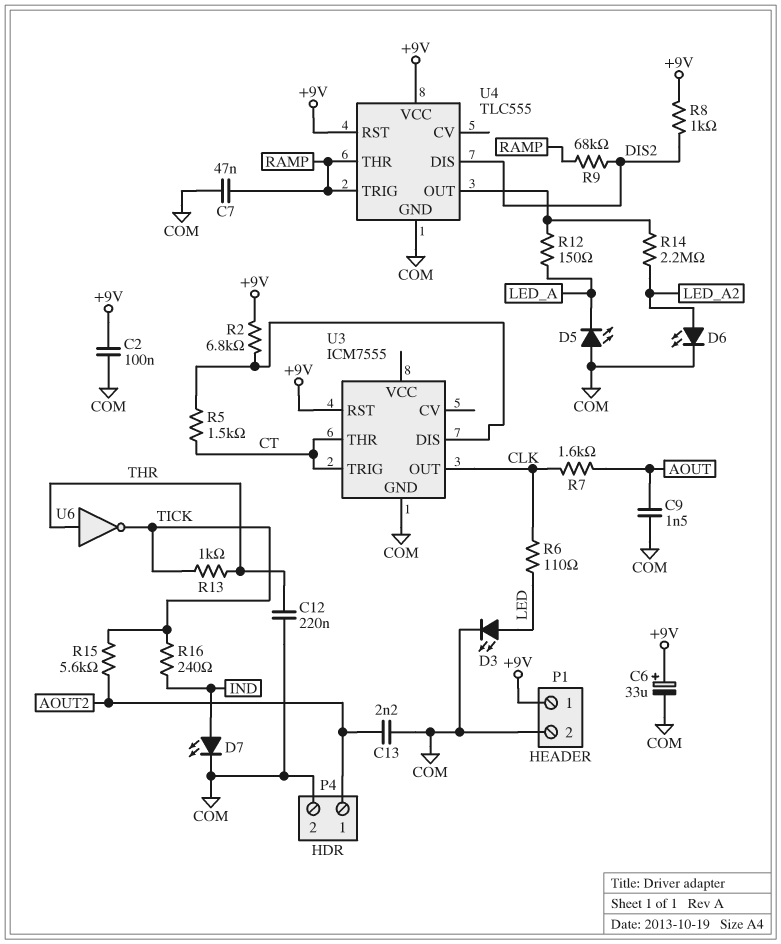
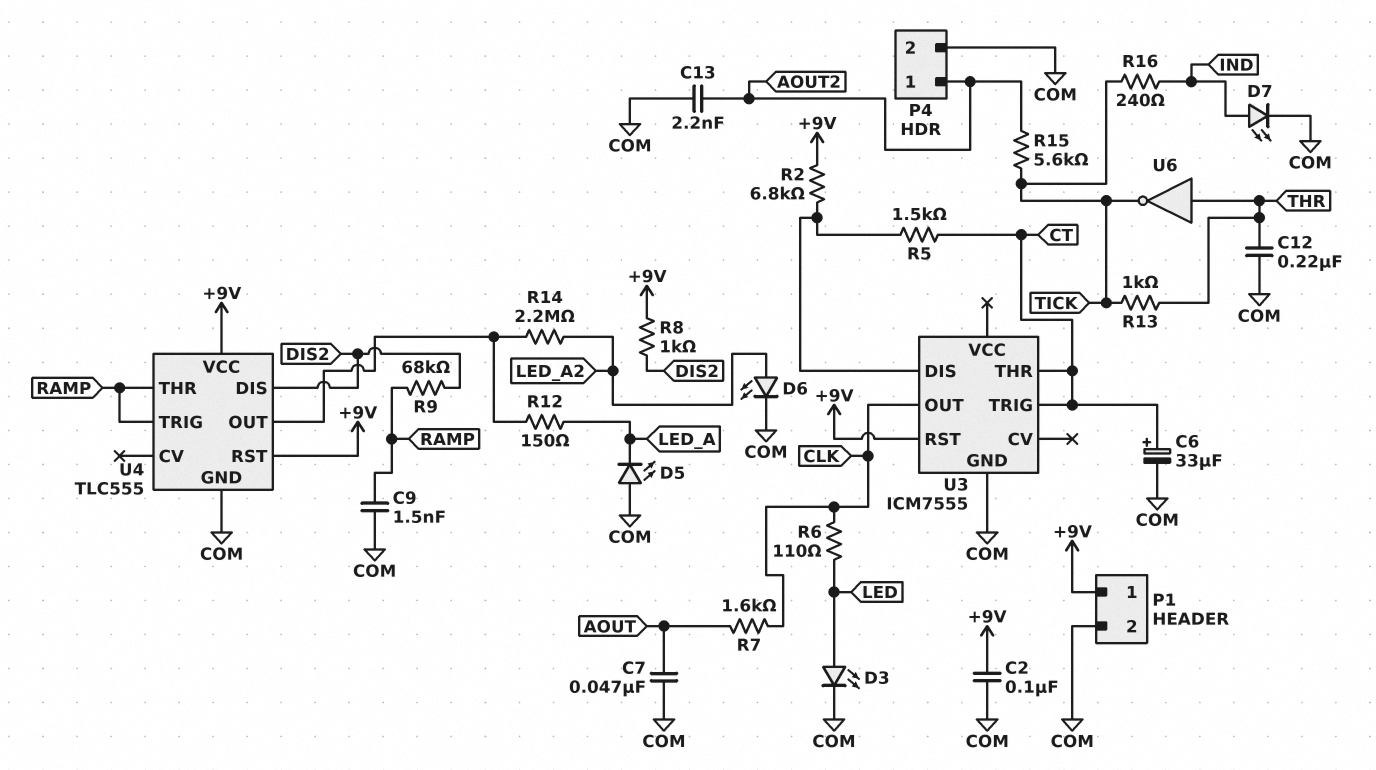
C6: 33uF (plus +9V, minus COM) -> 33uF (plus CT, minus COM)
C7: 47nF (COM, RAMP) -> 47nF (AOUT, COM)
C9: 1.5nF (AOUT, COM) -> 1.5nF (COM, RAMP)

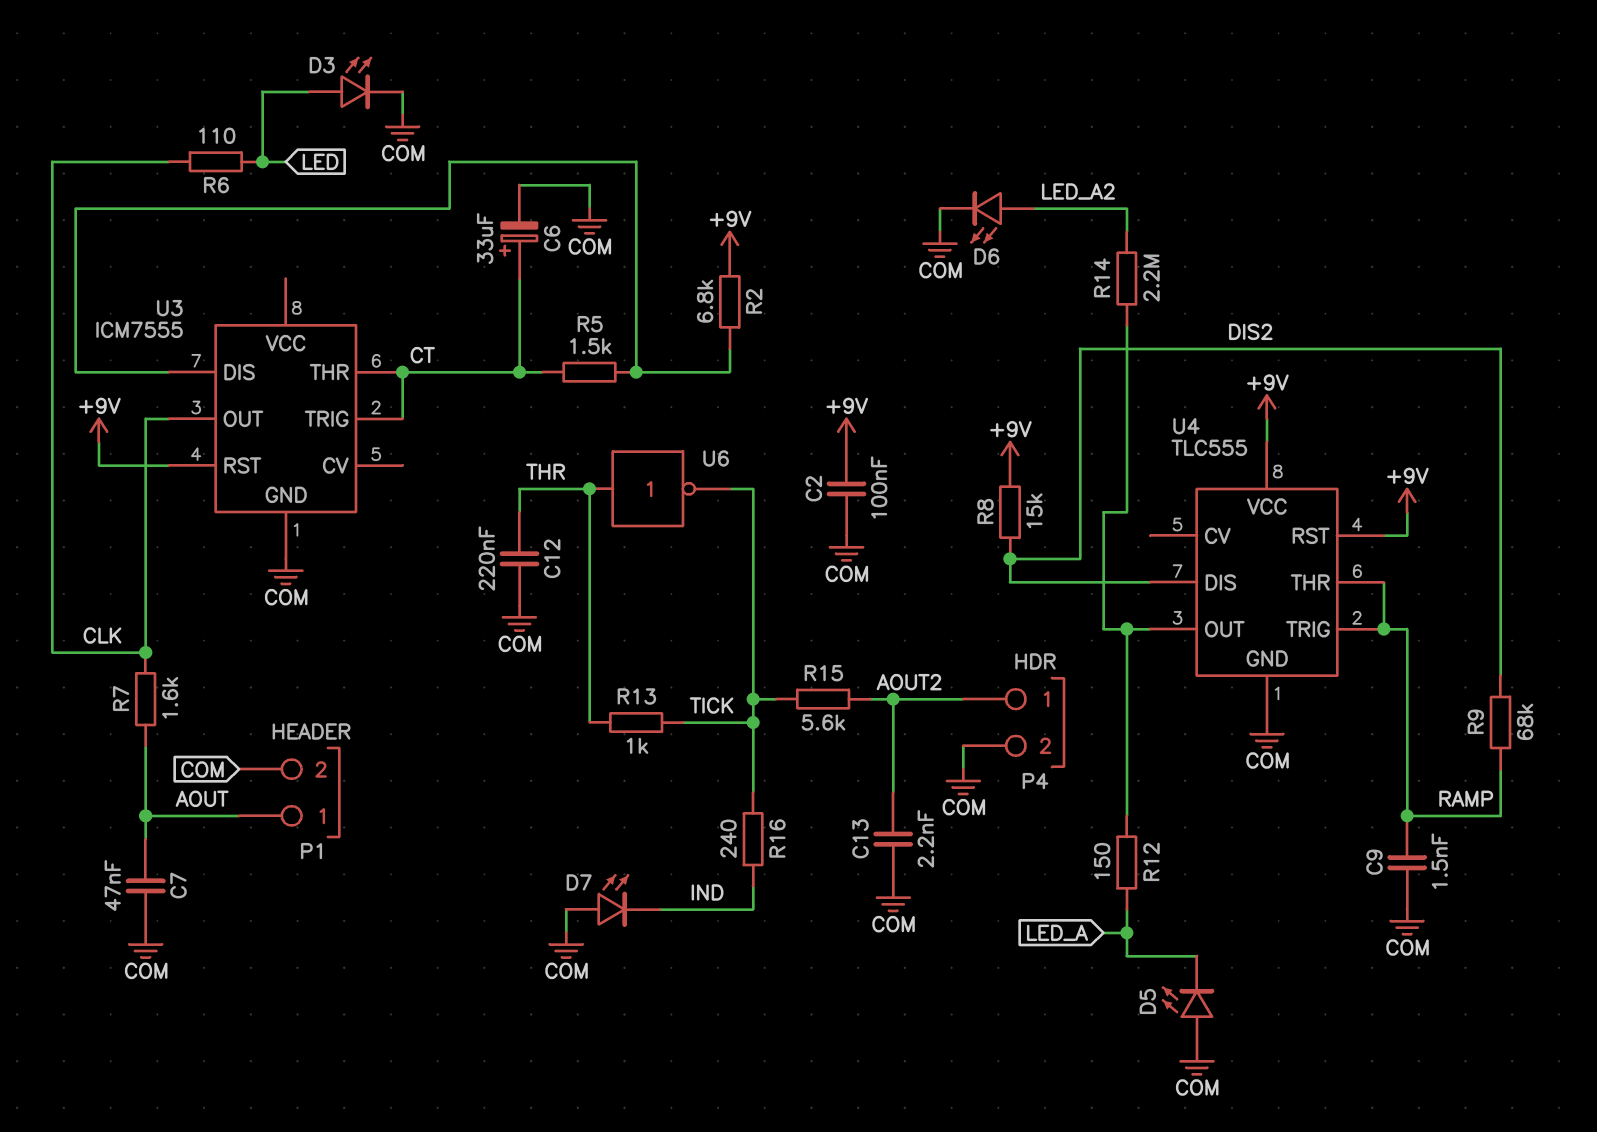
D7: LED (A IND, K COM) -> LED (A COM, K IND)
P1 pin 1: +9V -> AOUT
R8: 1k (+9V, DIS2) -> 15k (+9V, DIS2)

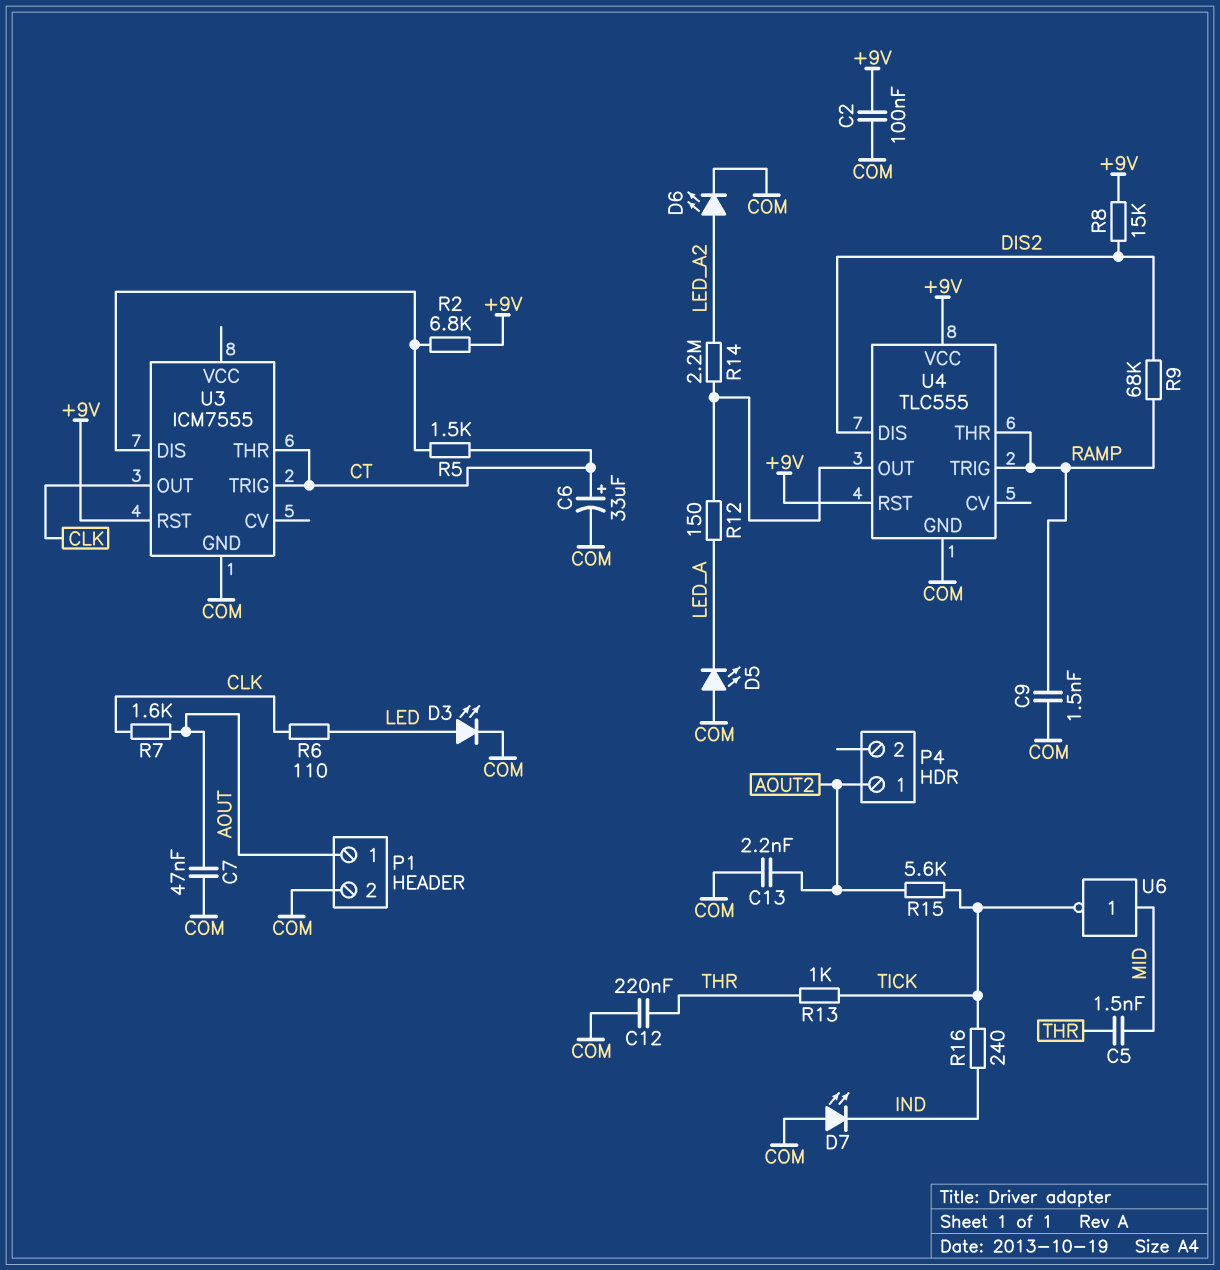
C5: none -> 1.5nF (MID, THR)
P4 pin 2: COM -> none
U6: NOT (in THR, out TICK) -> NOT (in MID, out TICK)

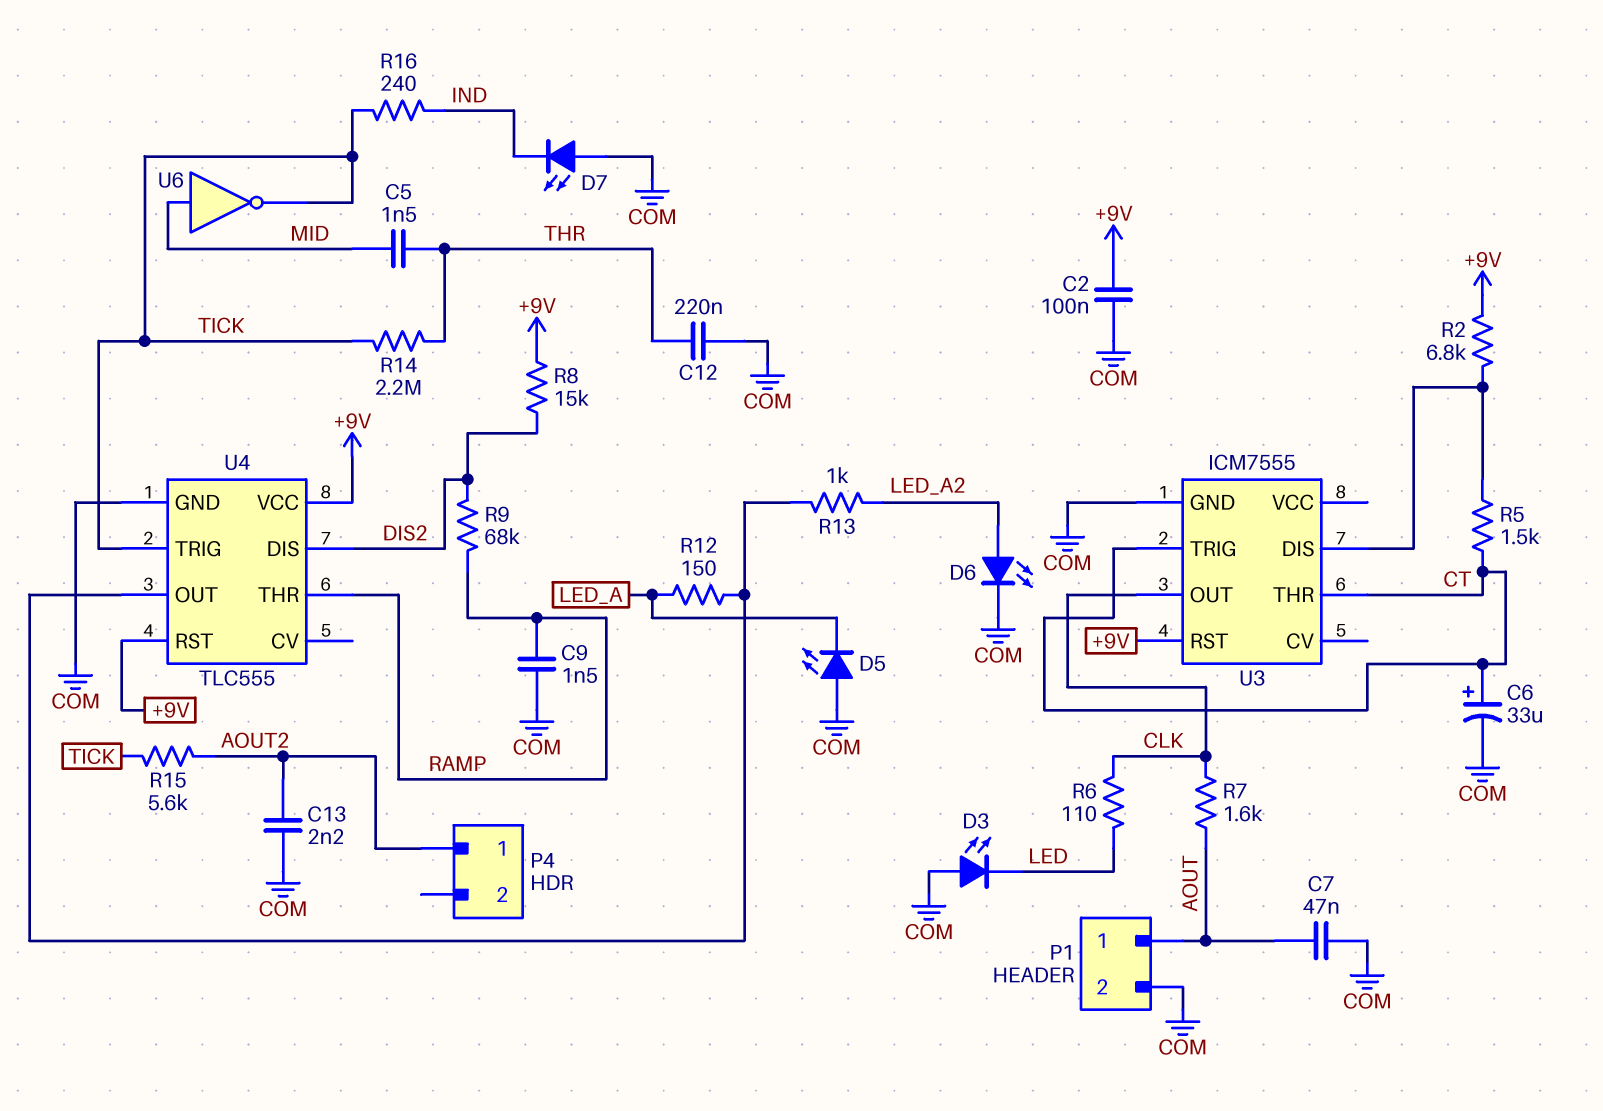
D3: LED (A LED, K COM) -> LED (A COM, K LED)
R13: 1k (THR, TICK) -> 1k (LED_A2, U4/OUT)
R14: 2.2M (LED_A2, U4/OUT) -> 2.2M (THR, TICK)
U4 pin TRIG: RAMP -> TICK

